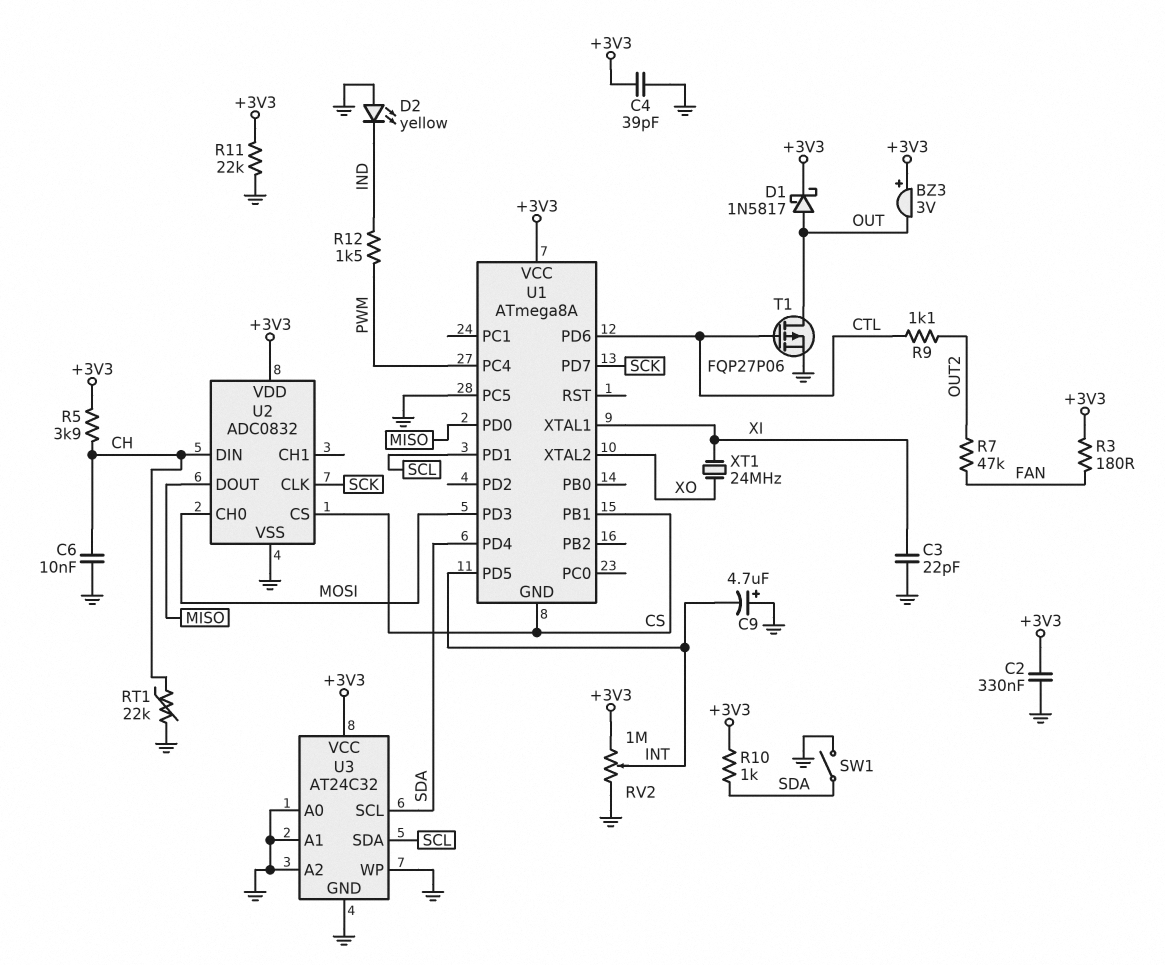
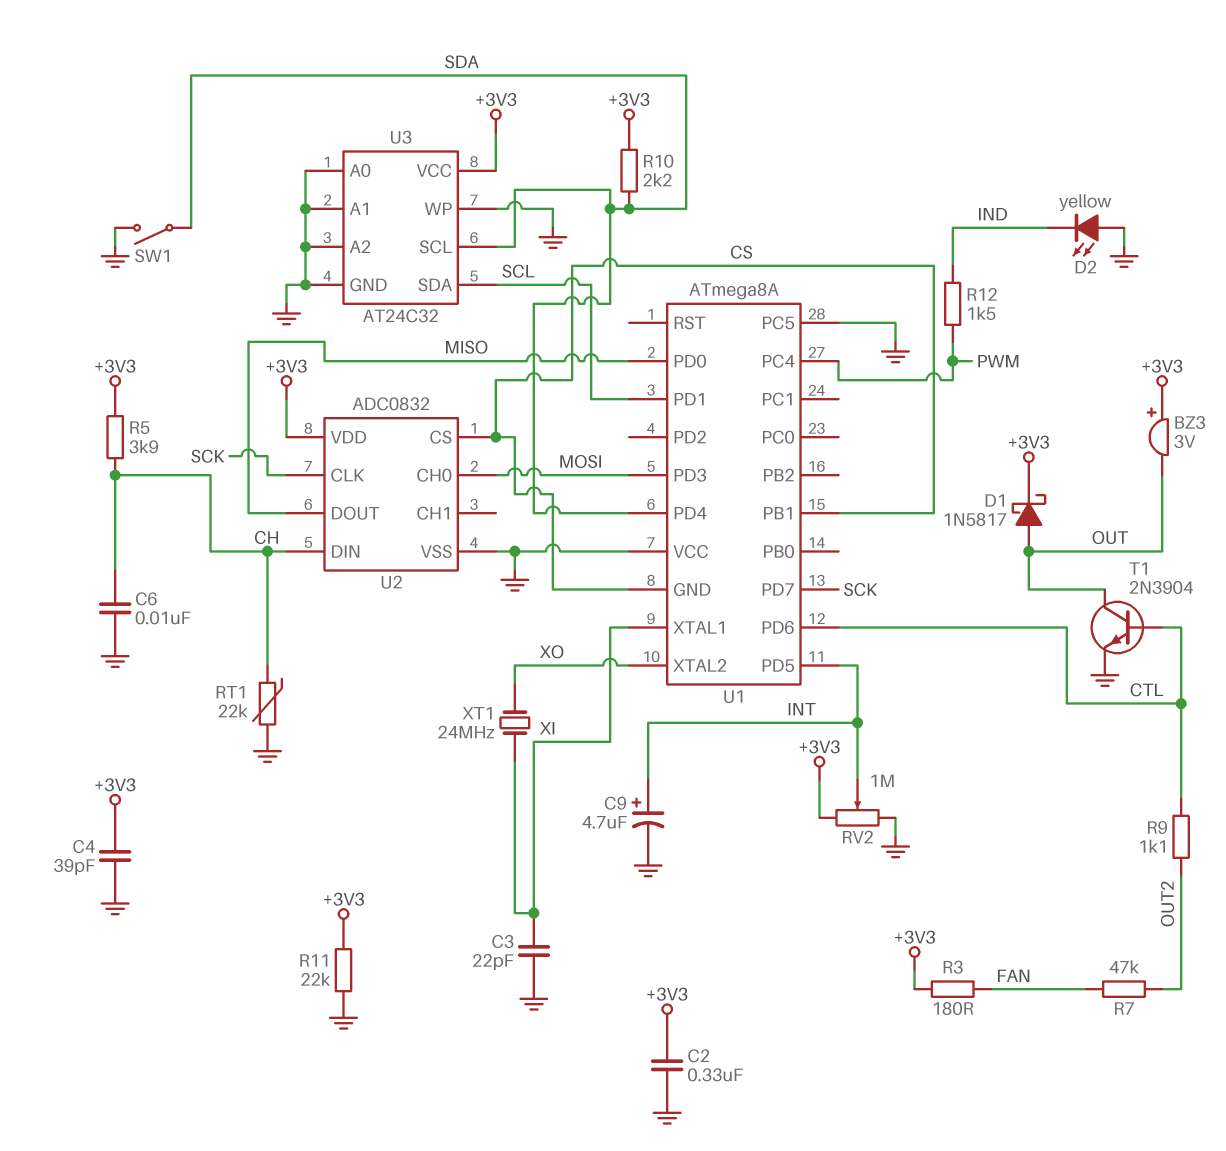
C9: 4.7uF (plus GND, minus INT) -> 4.7uF (plus INT, minus GND)
R10: 1k (+3V3, SDA) -> 2.2k (+3V3, SDA)
T1: PMOS FQP27P06 (G CTL, D OUT, S GND) -> NPN 2N3904 (B CTL, C OUT, E GND)
U1 pin VCC: +3V3 -> GND

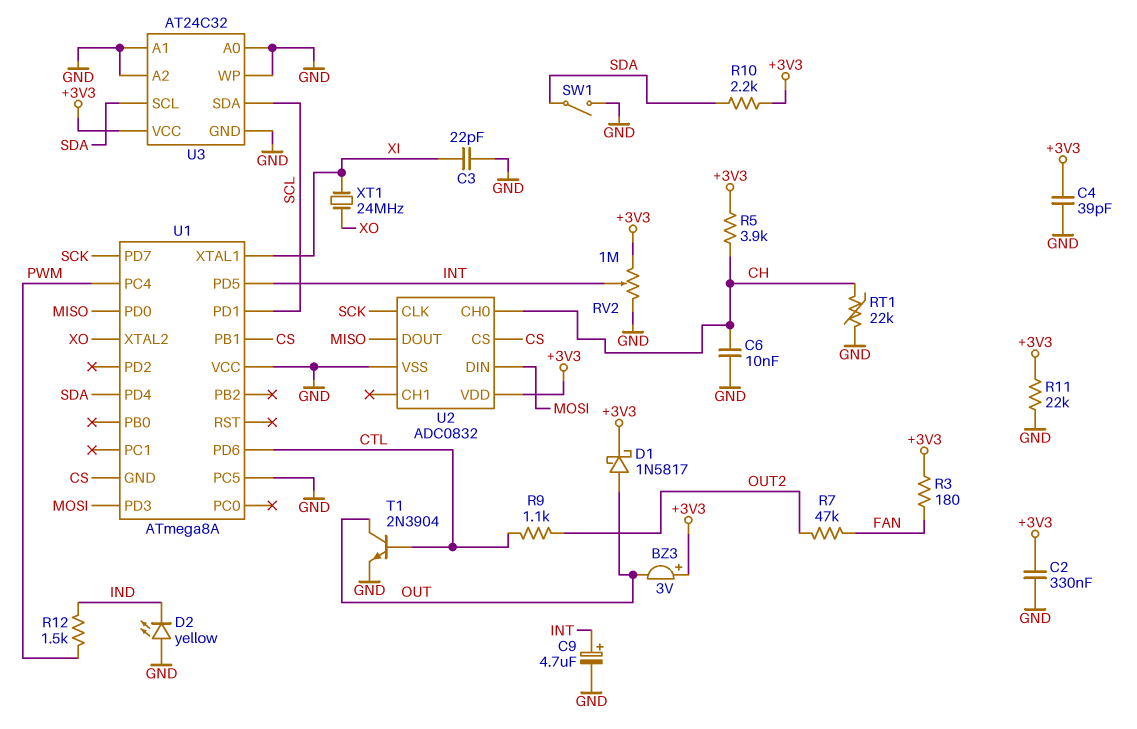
U2 pin CH0: MOSI -> CH
U2 pin DIN: CH -> MOSI

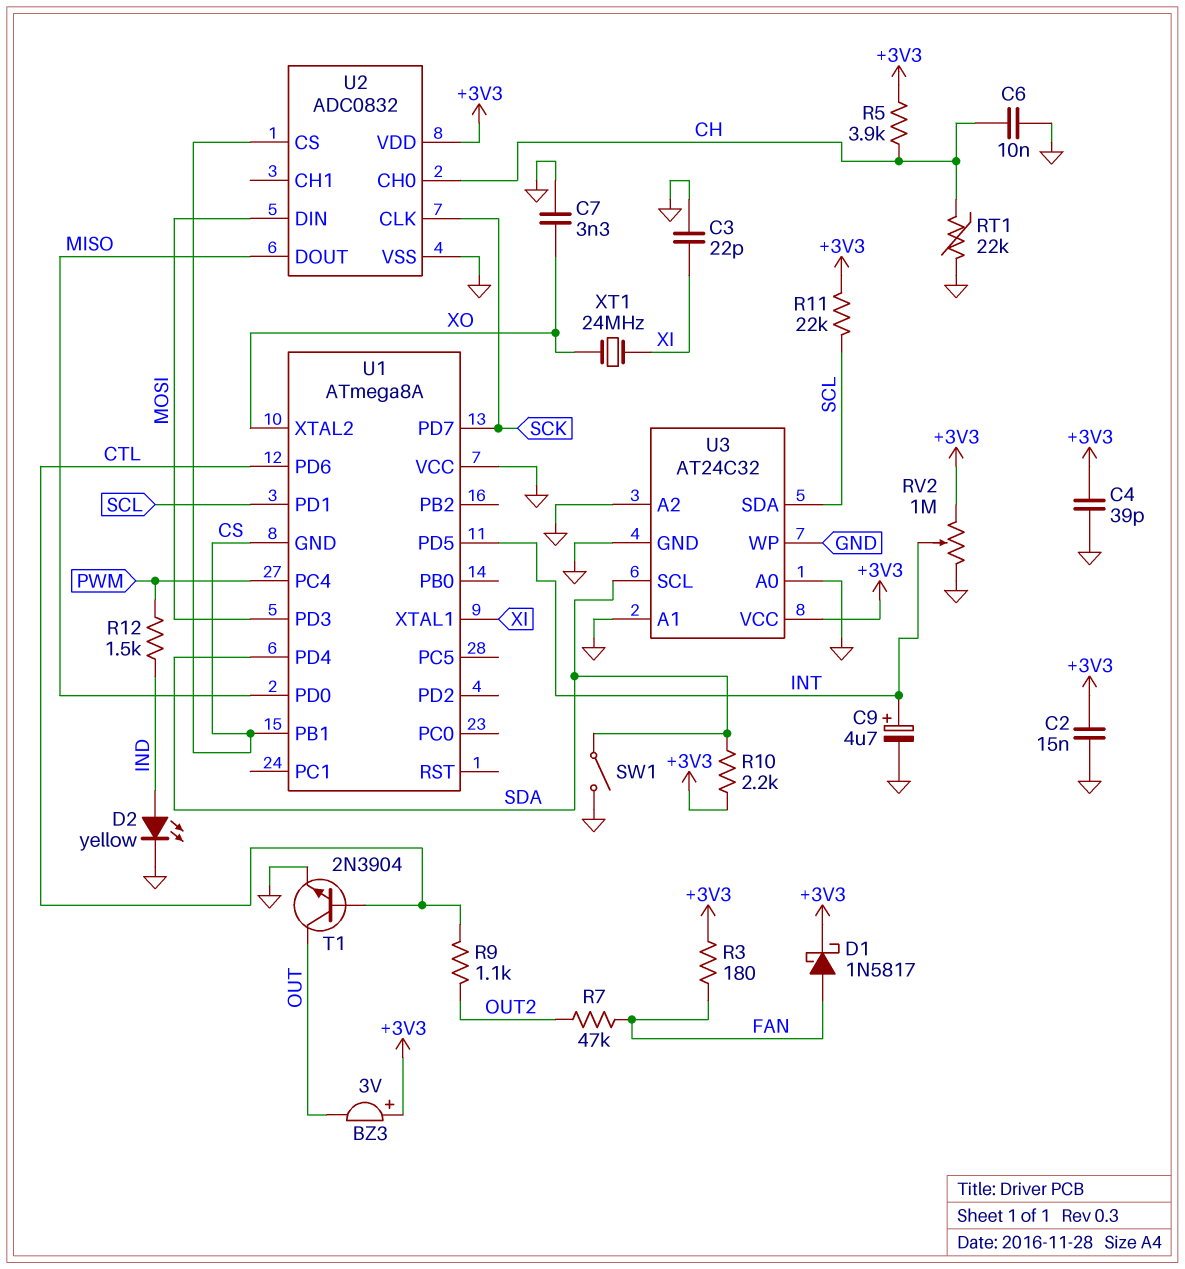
C2: 330nF (+3V3, GND) -> 15nF (+3V3, GND)
C7: none -> 3.3nF (GND, XO)
D1: schottky 1N5817 (A OUT, K +3V3) -> schottky 1N5817 (A FAN, K +3V3)
D2: LED yellow (A GND, K IND) -> LED yellow (A IND, K GND)
R11: 22k (+3V3, GND) -> 22k (+3V3, SCL)
U1 pin PC5: GND -> none

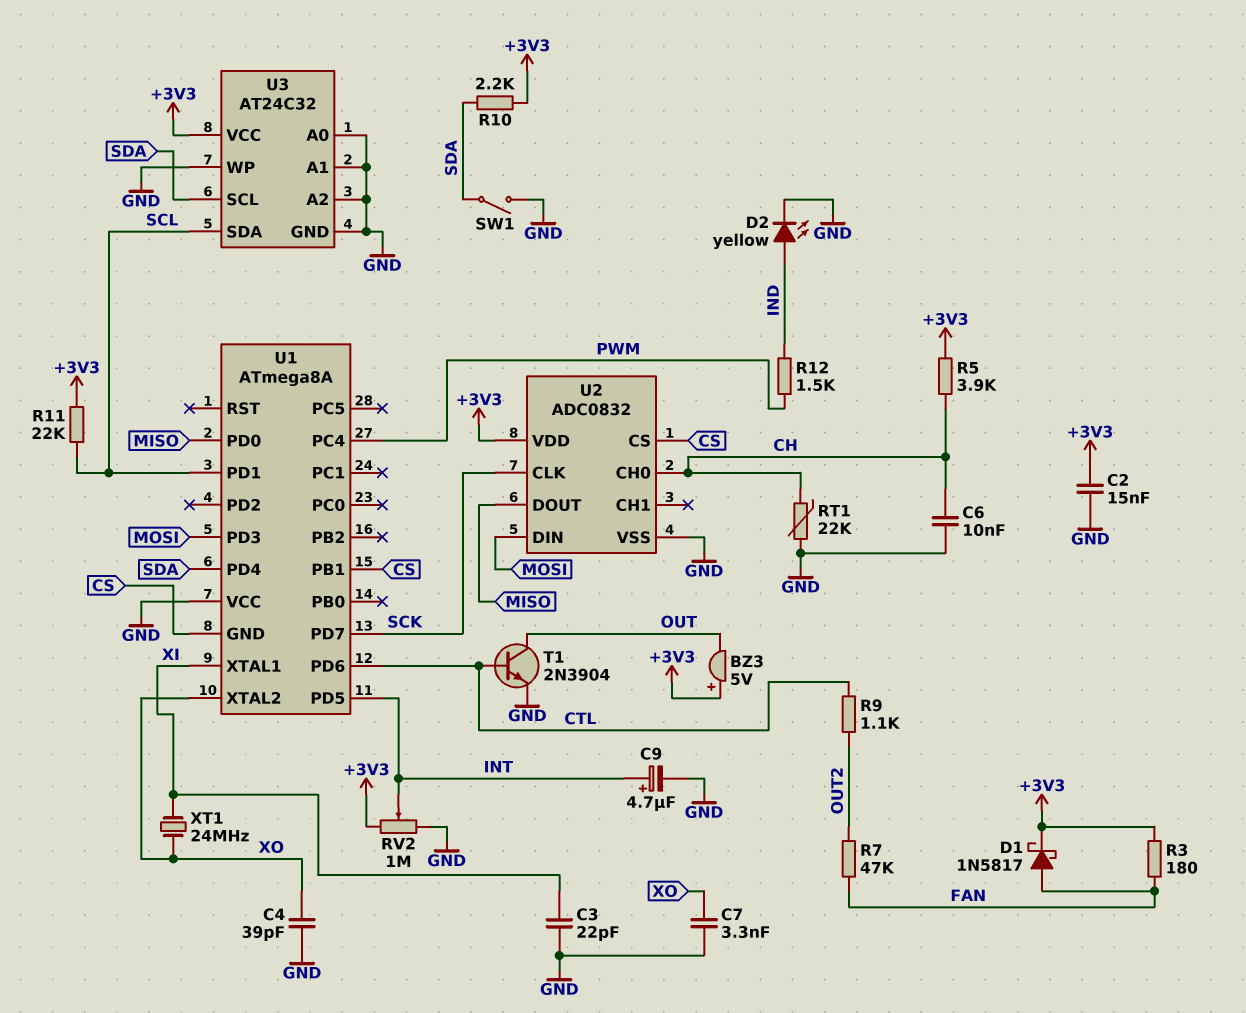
BZ3: buzzer 3V (plus +3V3, minus OUT) -> buzzer 5V (plus +3V3, minus OUT)
C4: 39pF (+3V3, GND) -> 39pF (GND, XO)

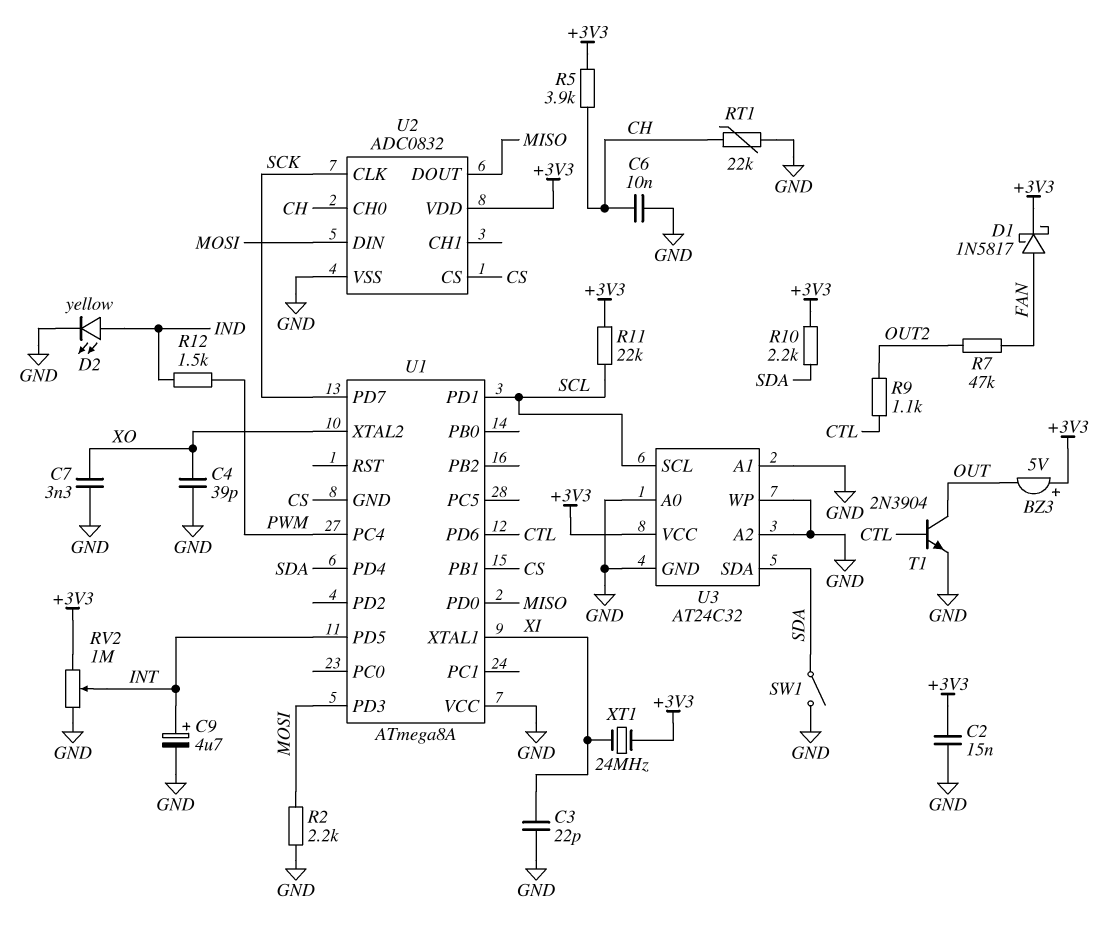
R2: none -> 2.2k (GND, MOSI)
R3: 180 (+3V3, FAN) -> none
U3 pin SCL: SDA -> SCL
U3 pin SDA: SCL -> SDA
XT1: 24MHz (XI, XO) -> 24MHz (+3V3, XI)

